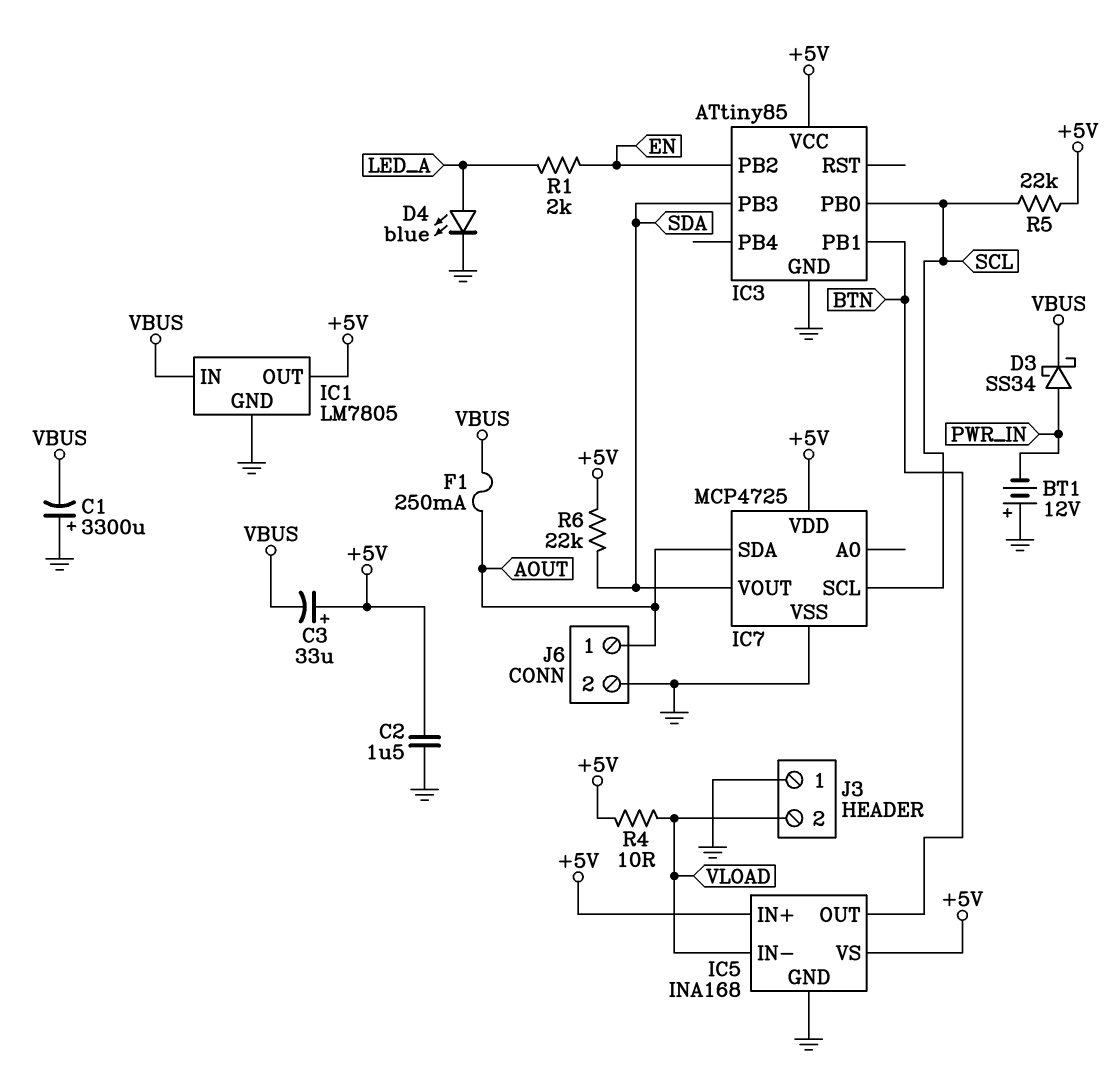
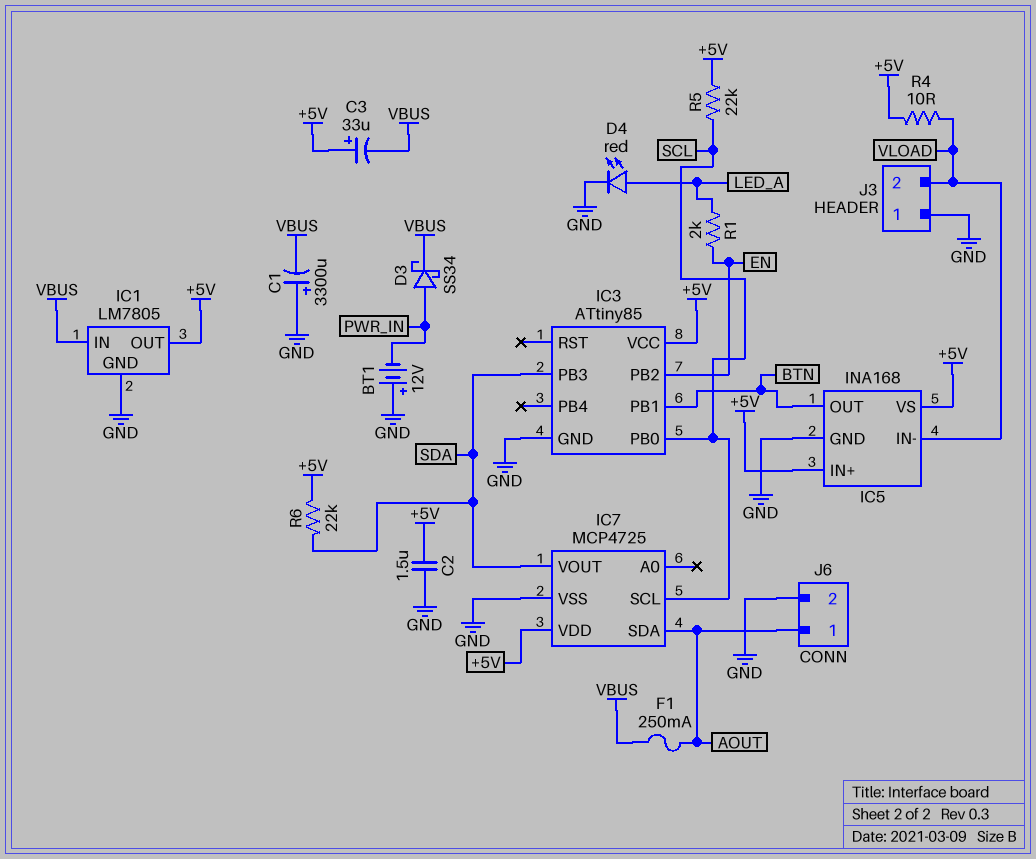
D4: LED blue (A LED_A, K GND) -> LED red (A LED_A, K GND)

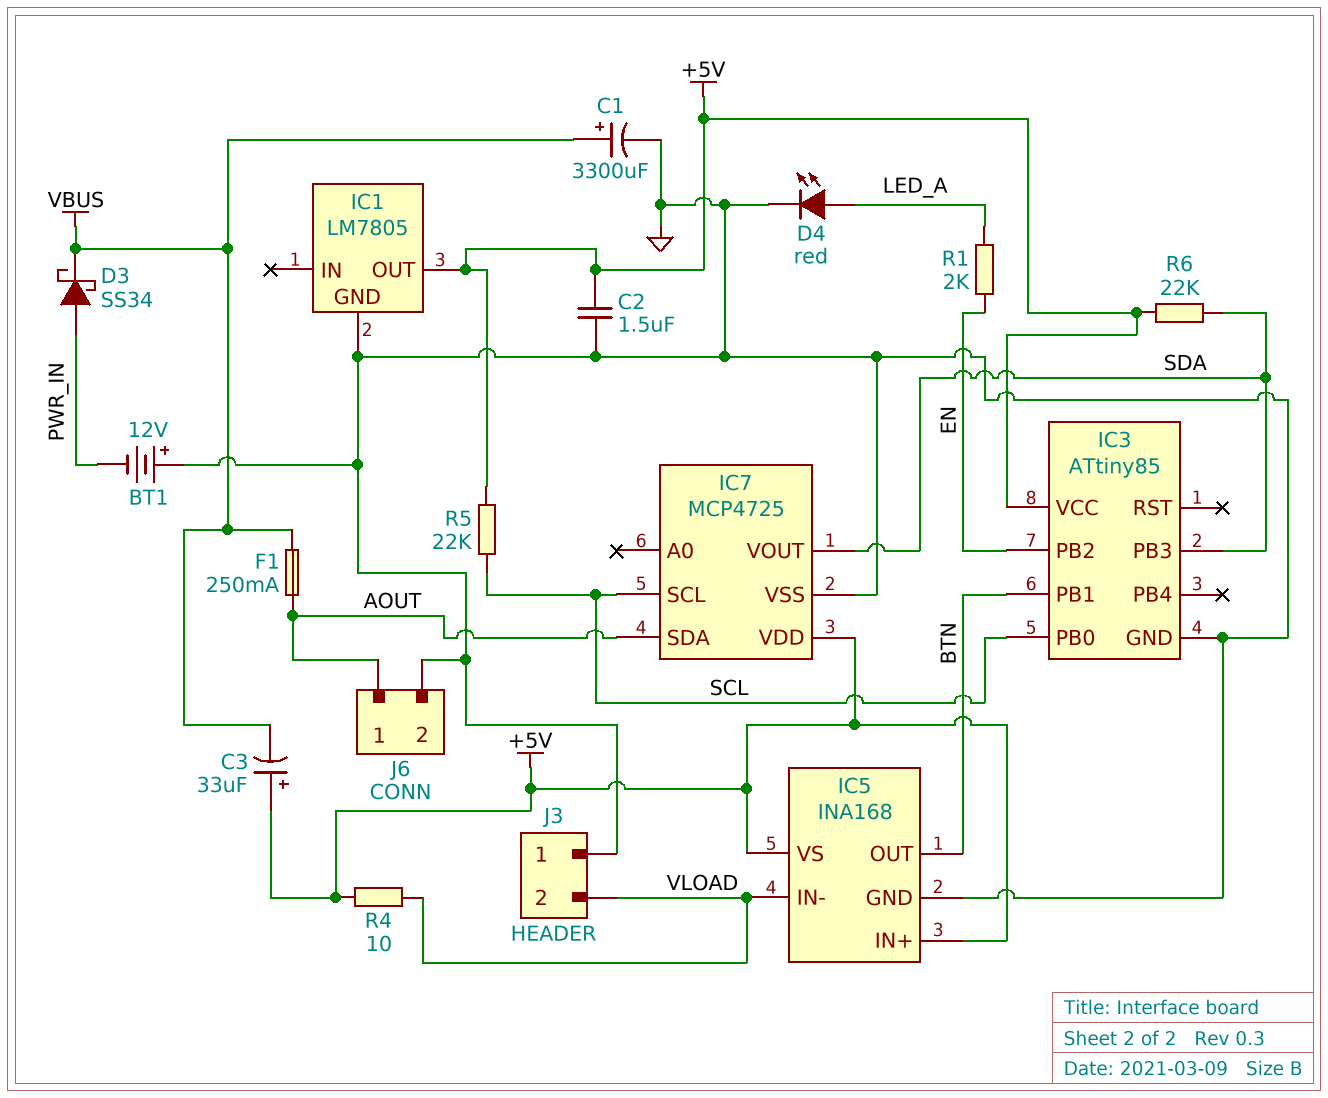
C1: 3300uF (plus GND, minus VBUS) -> 3300uF (plus VBUS, minus GND)
IC1 pin IN: VBUS -> none

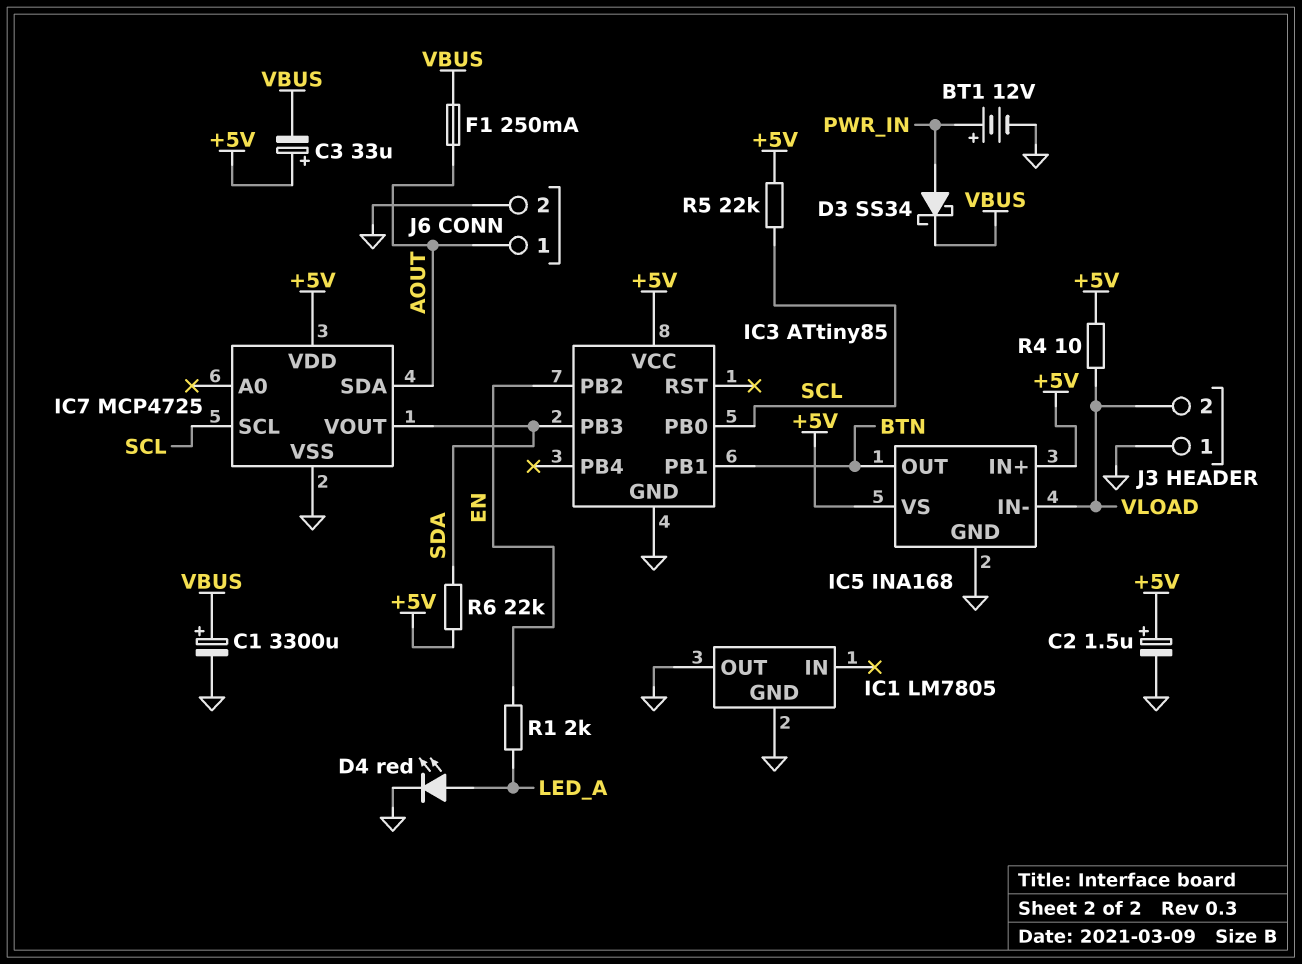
BT1: 12V (plus GND, minus PWR_IN) -> 12V (plus PWR_IN, minus GND)
C2: 1.5uF (+5V, GND) -> 1.5uF (plus +5V, minus GND)
IC1 pin OUT: +5V -> GND

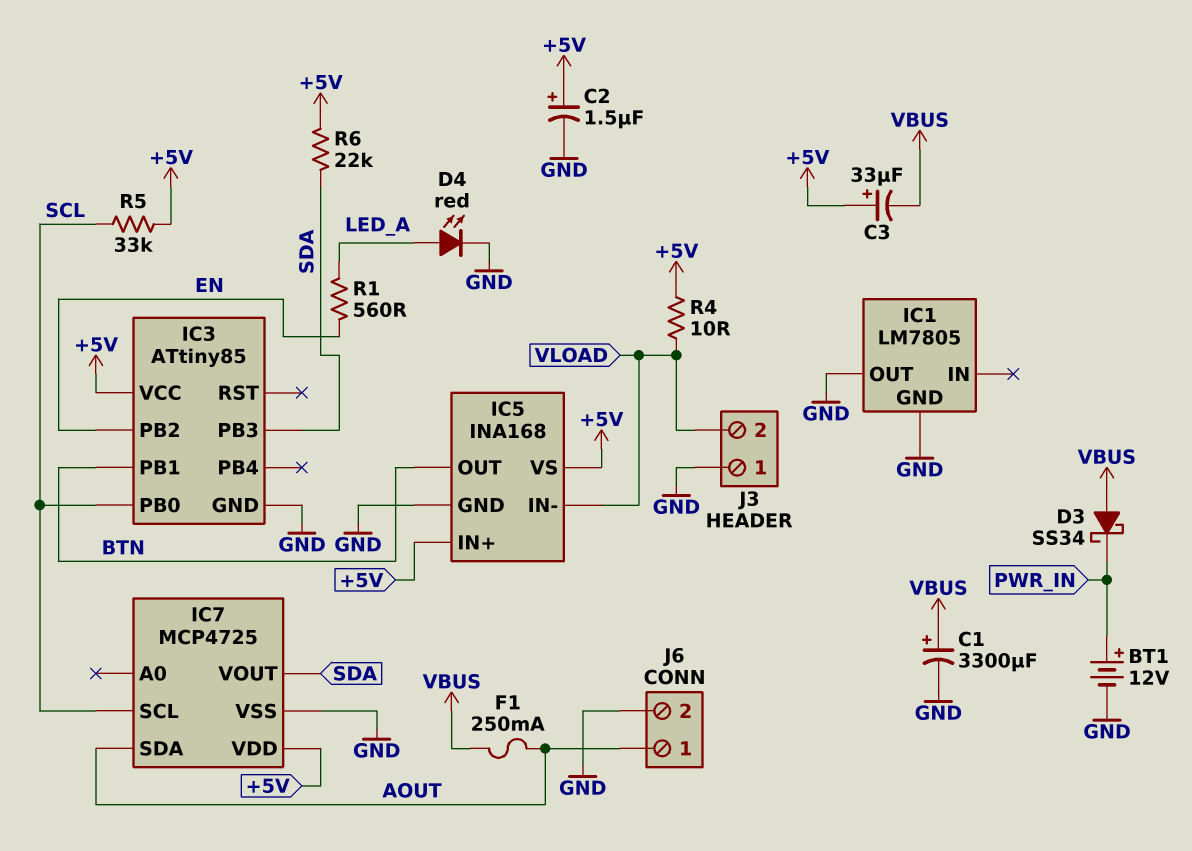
D3: schottky SS34 (A PWR_IN, K VBUS) -> schottky SS34 (A VBUS, K PWR_IN)
R1: 2k (EN, LED_A) -> 560 (EN, LED_A)
R5: 22k (+5V, SCL) -> 33k (+5V, SCL)

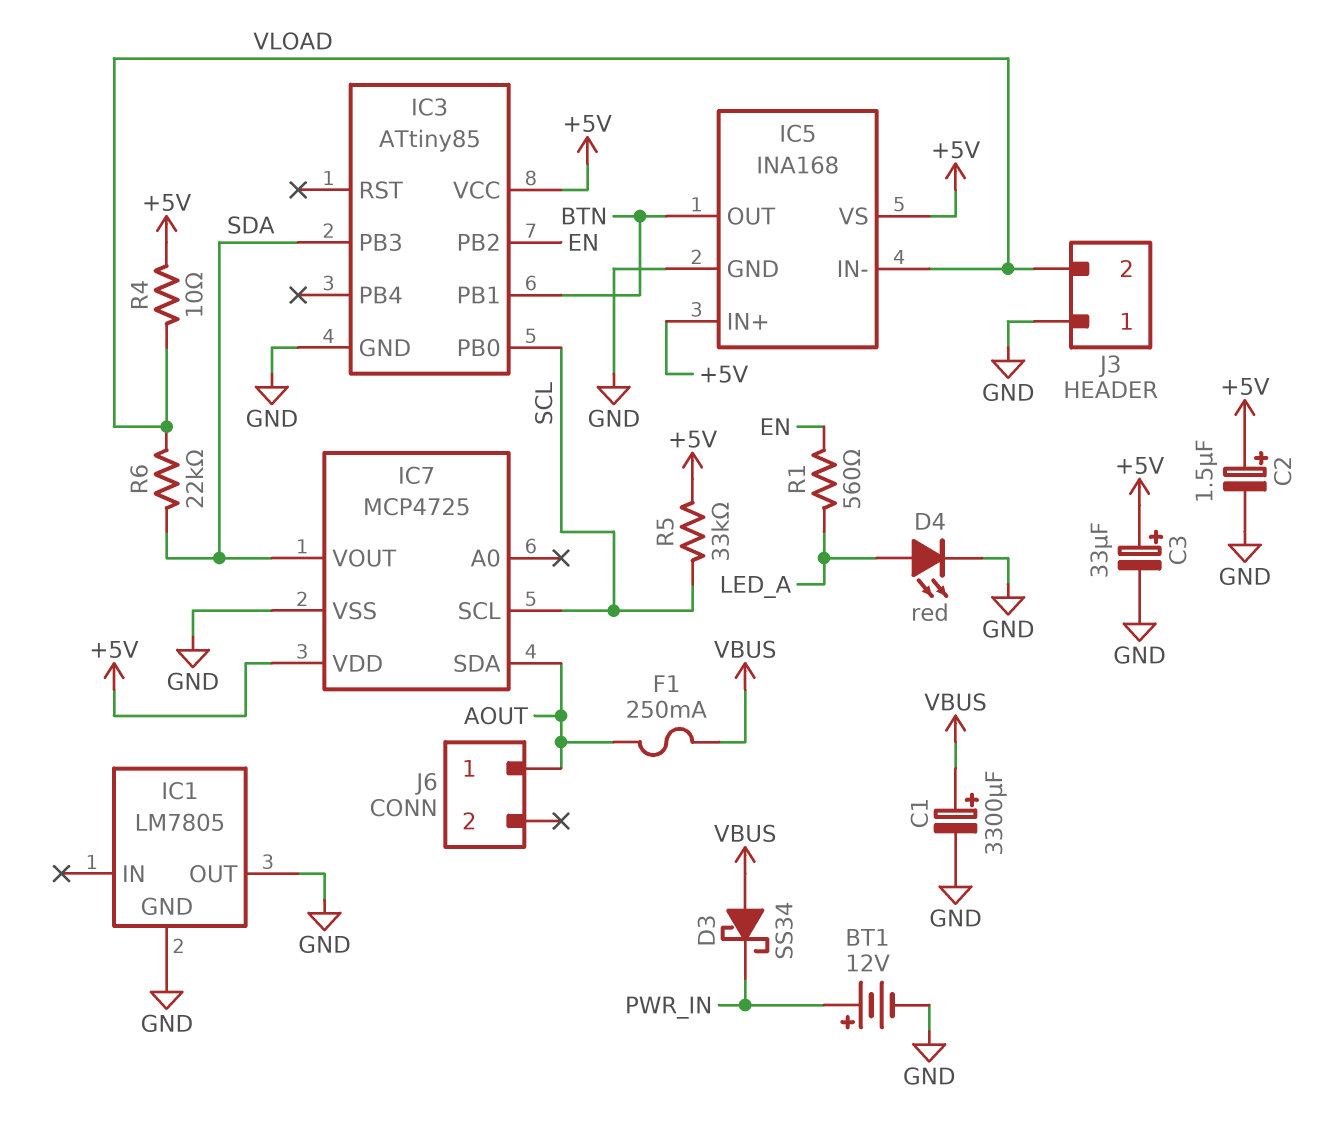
C3: 33uF (plus +5V, minus VBUS) -> 33uF (plus +5V, minus GND)
J6 pin 2: GND -> none
R6: 22k (+5V, SDA) -> 22k (SDA, VLOAD)

